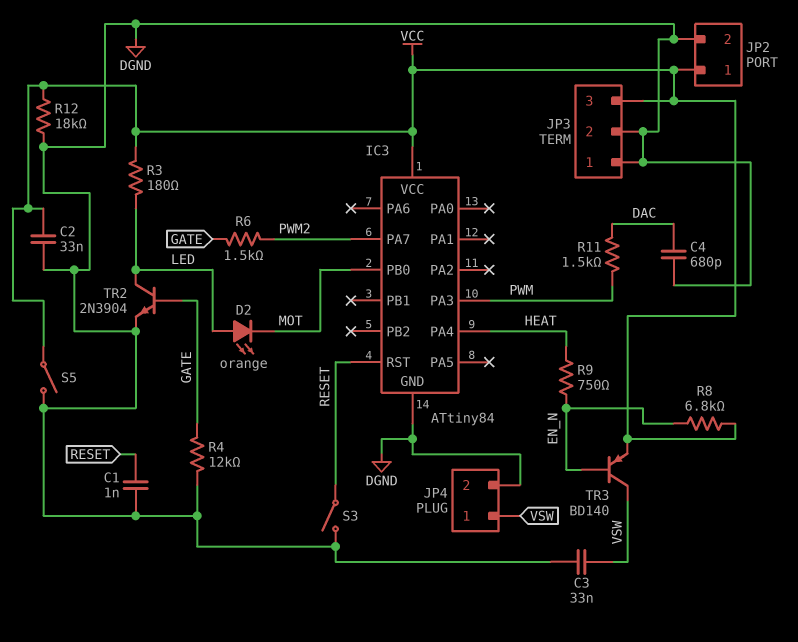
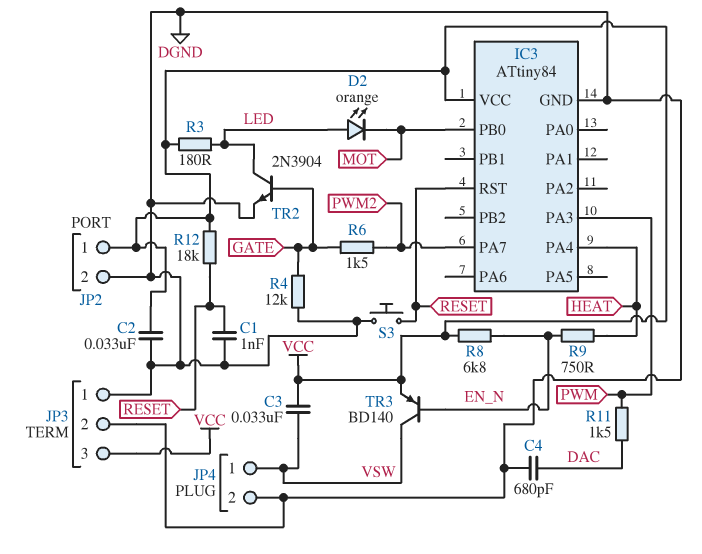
C3: 33nF (DGND, VSW) -> 33nF (VCC, VSW)
R12: 18k (DGND, VCC) -> 18k (RESET, VCC)
S3: switch (DGND, RESET) -> button (DGND, RESET)
S5: switch (DGND, VCC) -> none

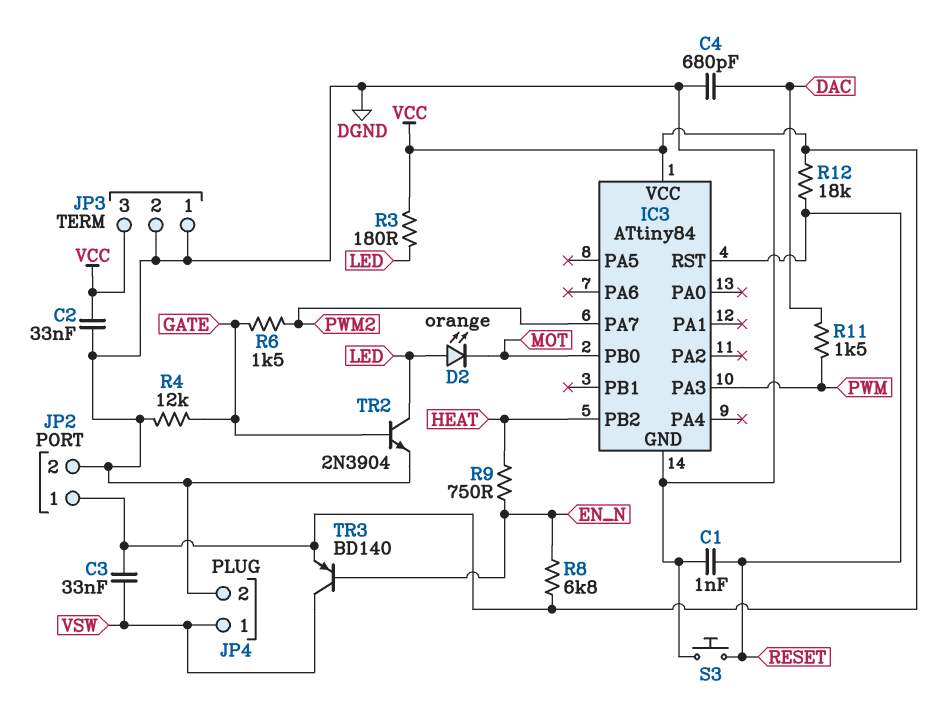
IC3 pin PA4: HEAT -> none
IC3 pin PB2: none -> HEAT

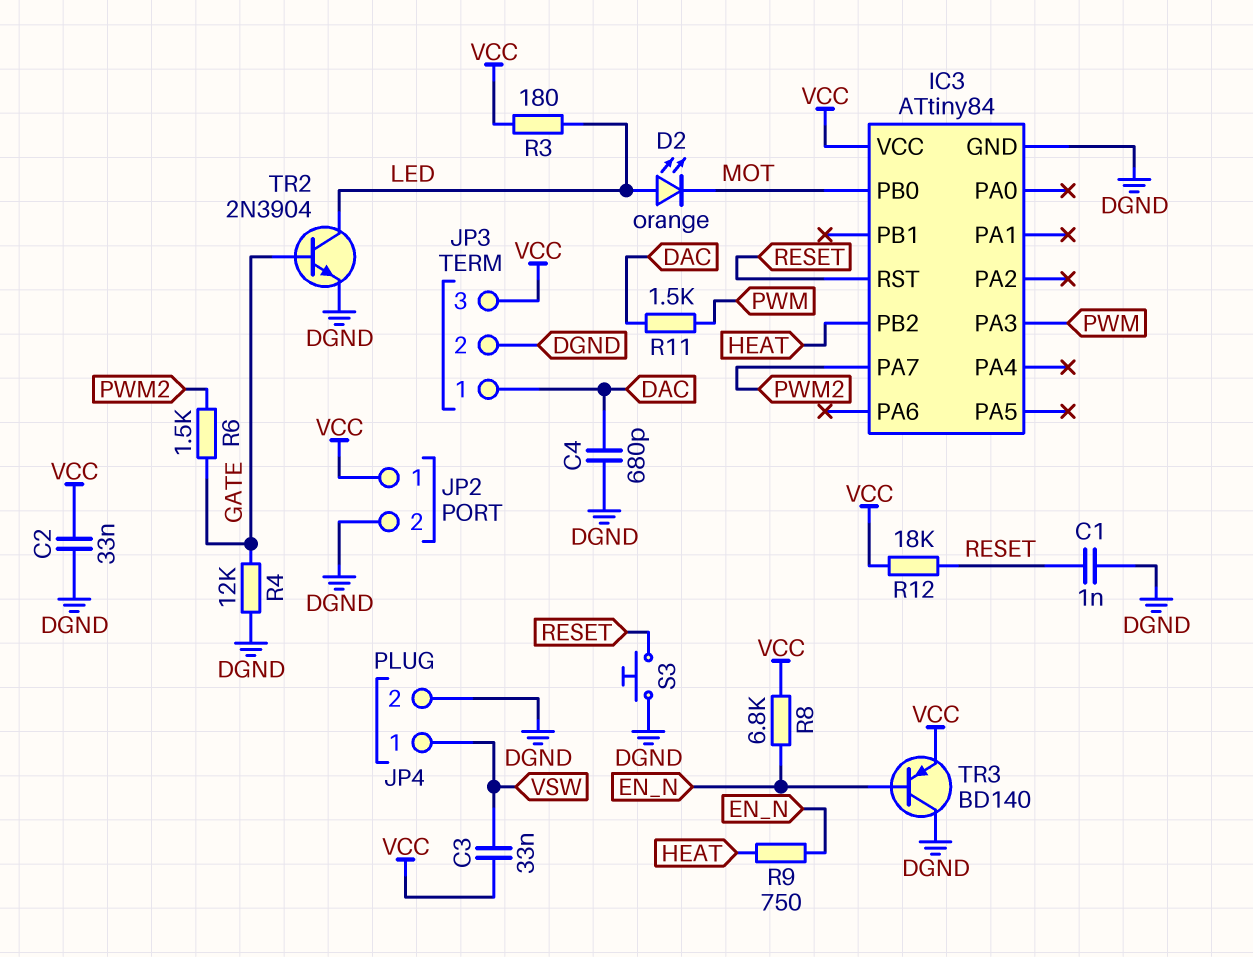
JP3 pin 1: DGND -> DAC
TR3: PNP BD140 (B EN_N, C VSW, E VCC) -> PNP BD140 (B EN_N, C DGND, E VCC)

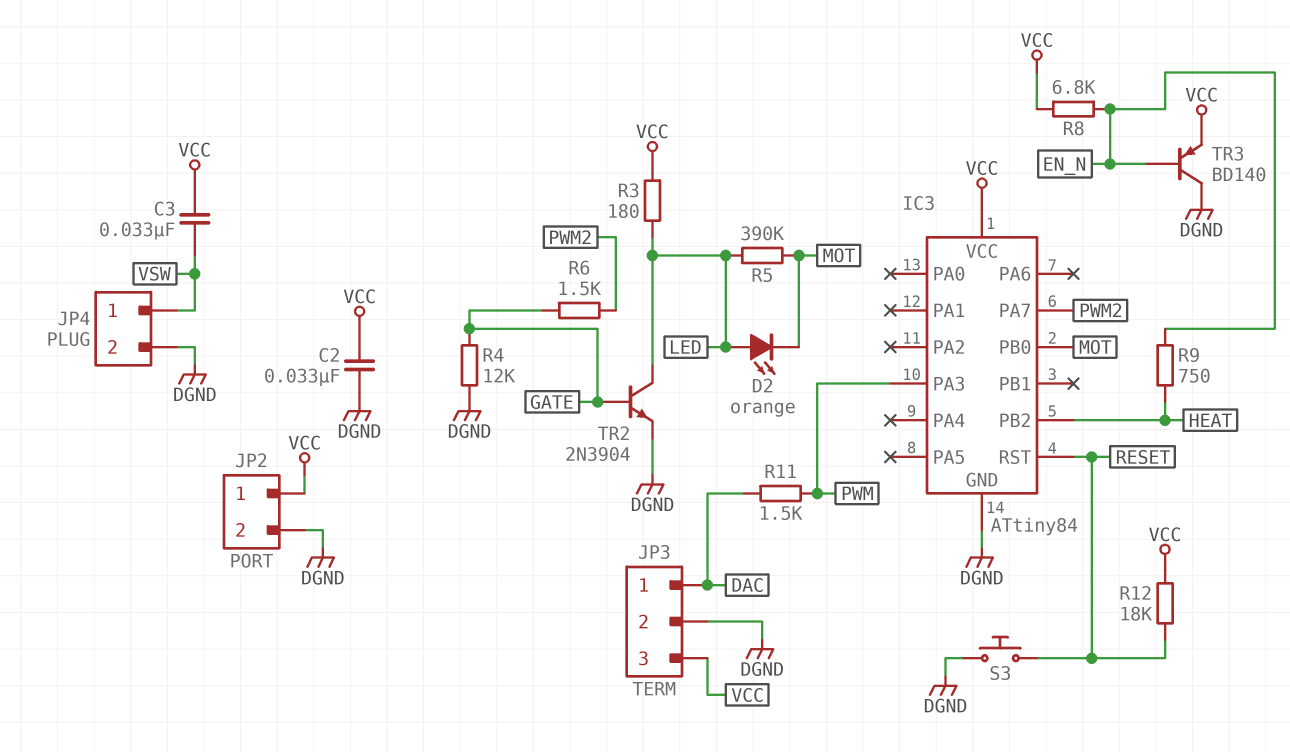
C1: 1nF (DGND, RESET) -> none
C4: 680pF (DAC, DGND) -> none
R5: none -> 390k (LED, MOT)

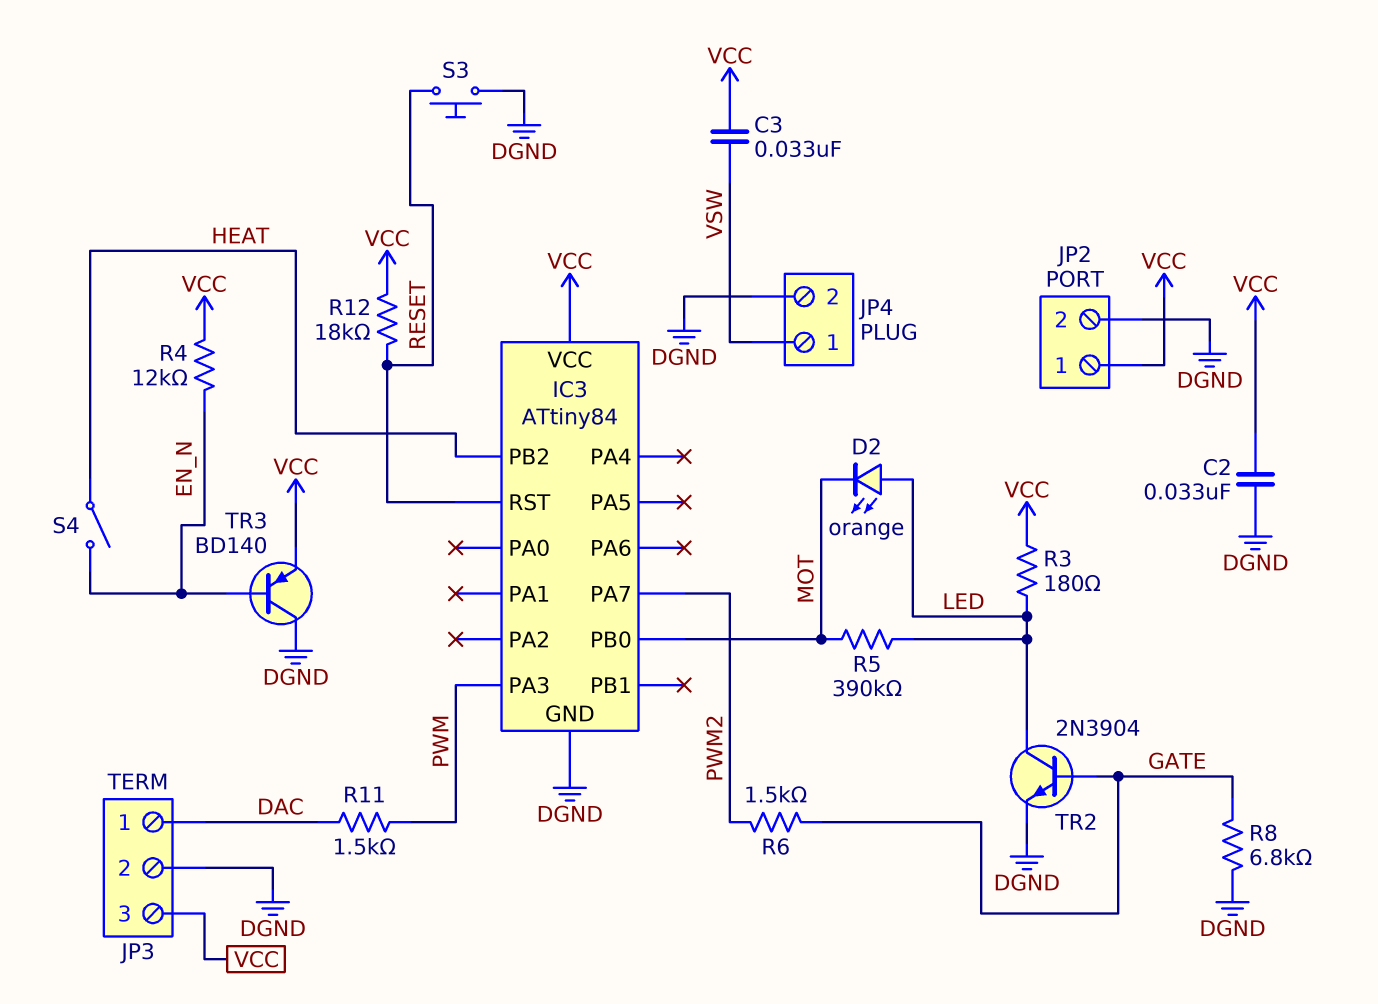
R4: 12k (DGND, GATE) -> 12k (EN_N, VCC)
R8: 6.8k (EN_N, VCC) -> 6.8k (DGND, GATE)
R9: 750 (EN_N, HEAT) -> none
S4: none -> switch (EN_N, HEAT)

